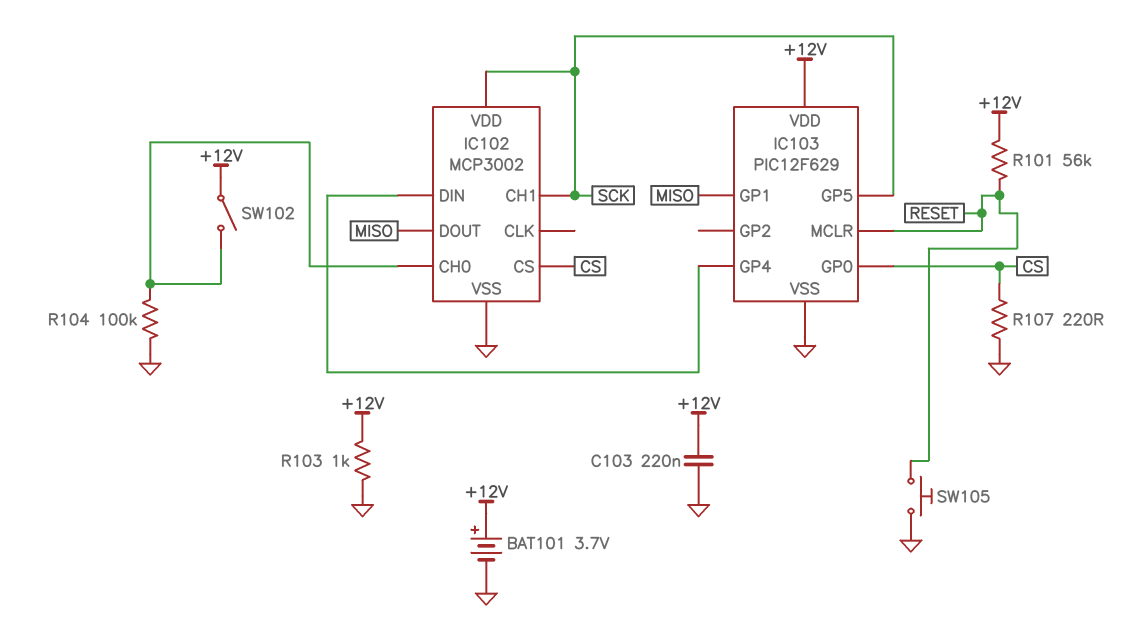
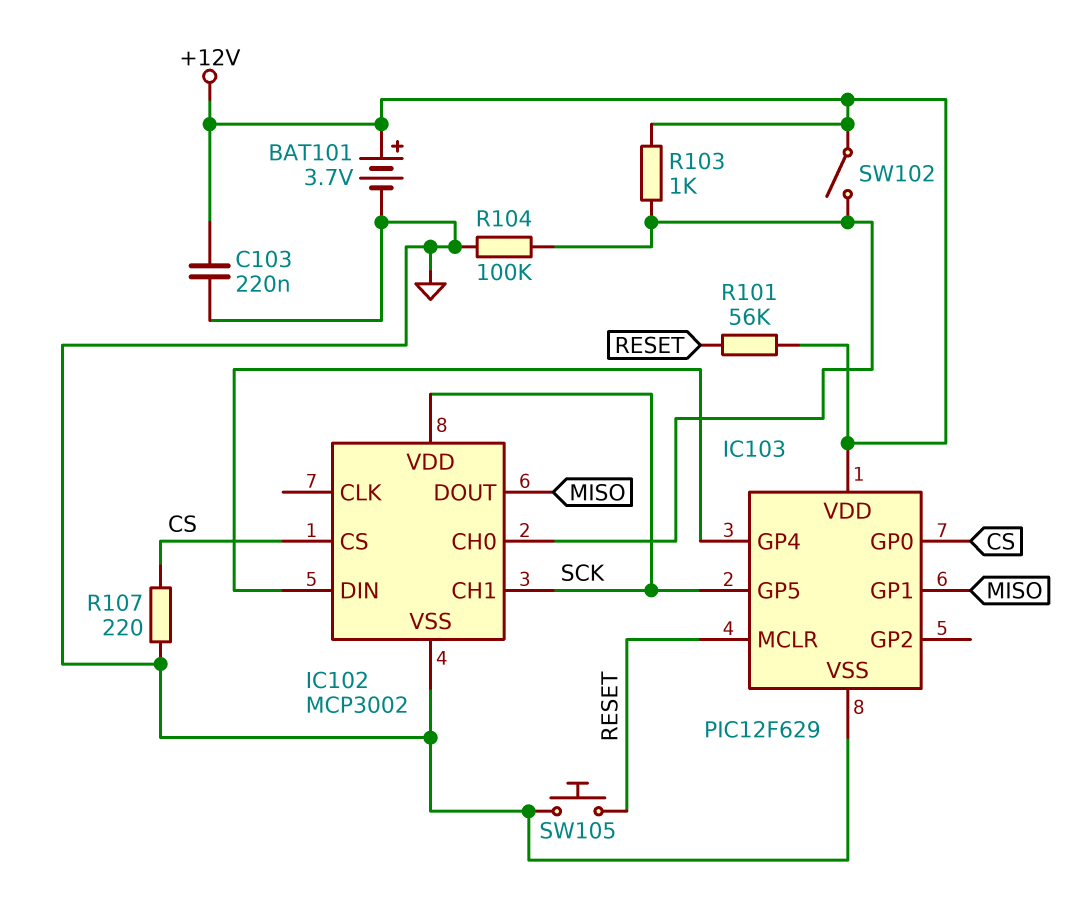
R103: 1k (+12V, GND) -> 1k (+12V, IC102/CH0)

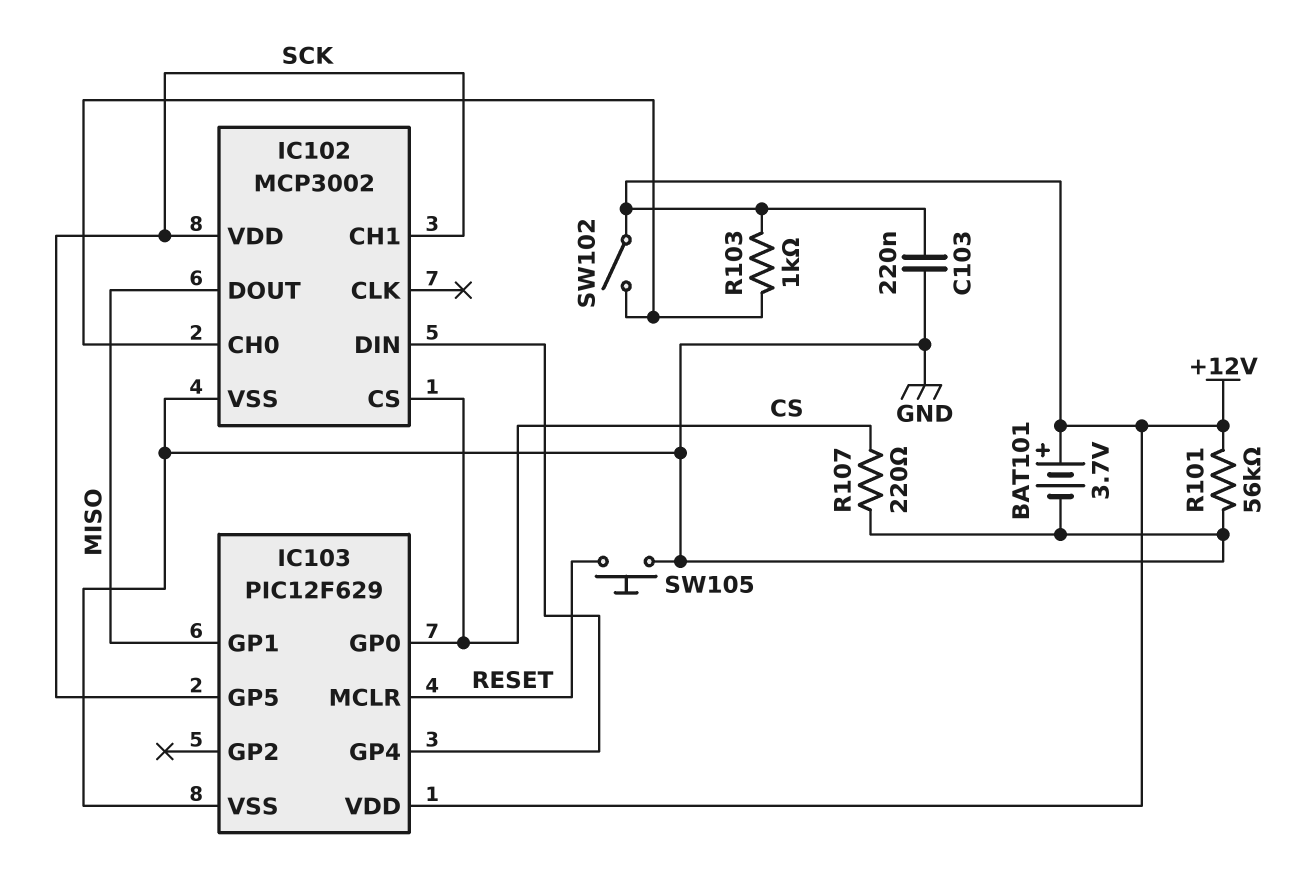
R101: 56k (+12V, RESET) -> 56k (+12V, GND)
R104: 100k (GND, IC102/CH0) -> none

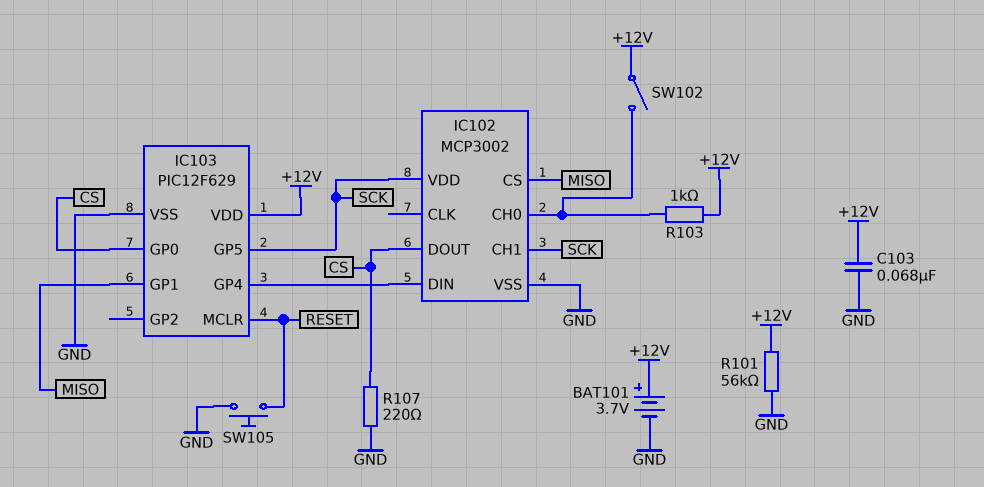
C103: 220nF (+12V, GND) -> 68nF (+12V, GND)
IC102 pin CS: CS -> MISO
IC102 pin DOUT: MISO -> CS

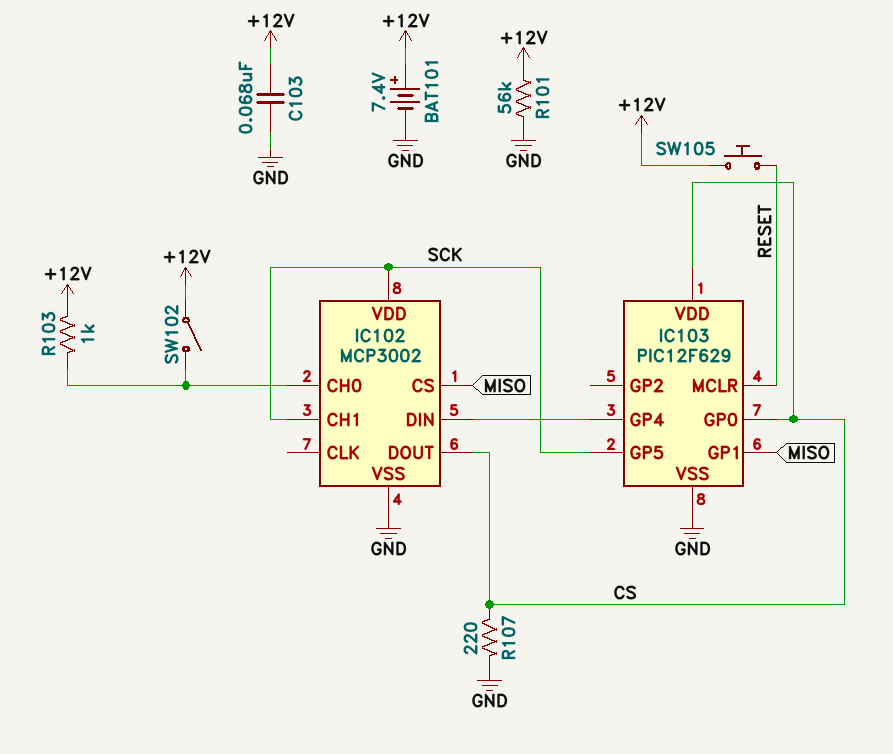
BAT101: 3.7V (plus +12V, minus GND) -> 7.4V (plus +12V, minus GND)
IC103 pin VDD: +12V -> CS
SW105: button (GND, RESET) -> button (+12V, RESET)

